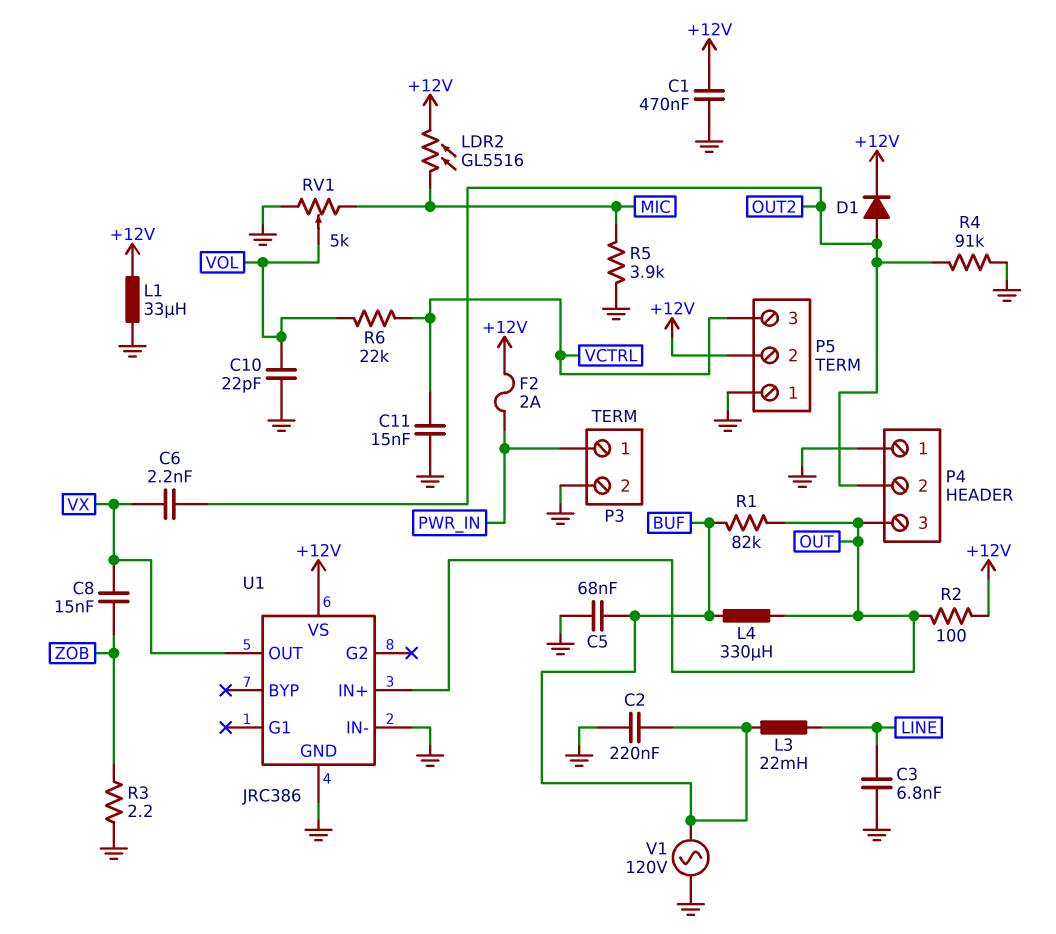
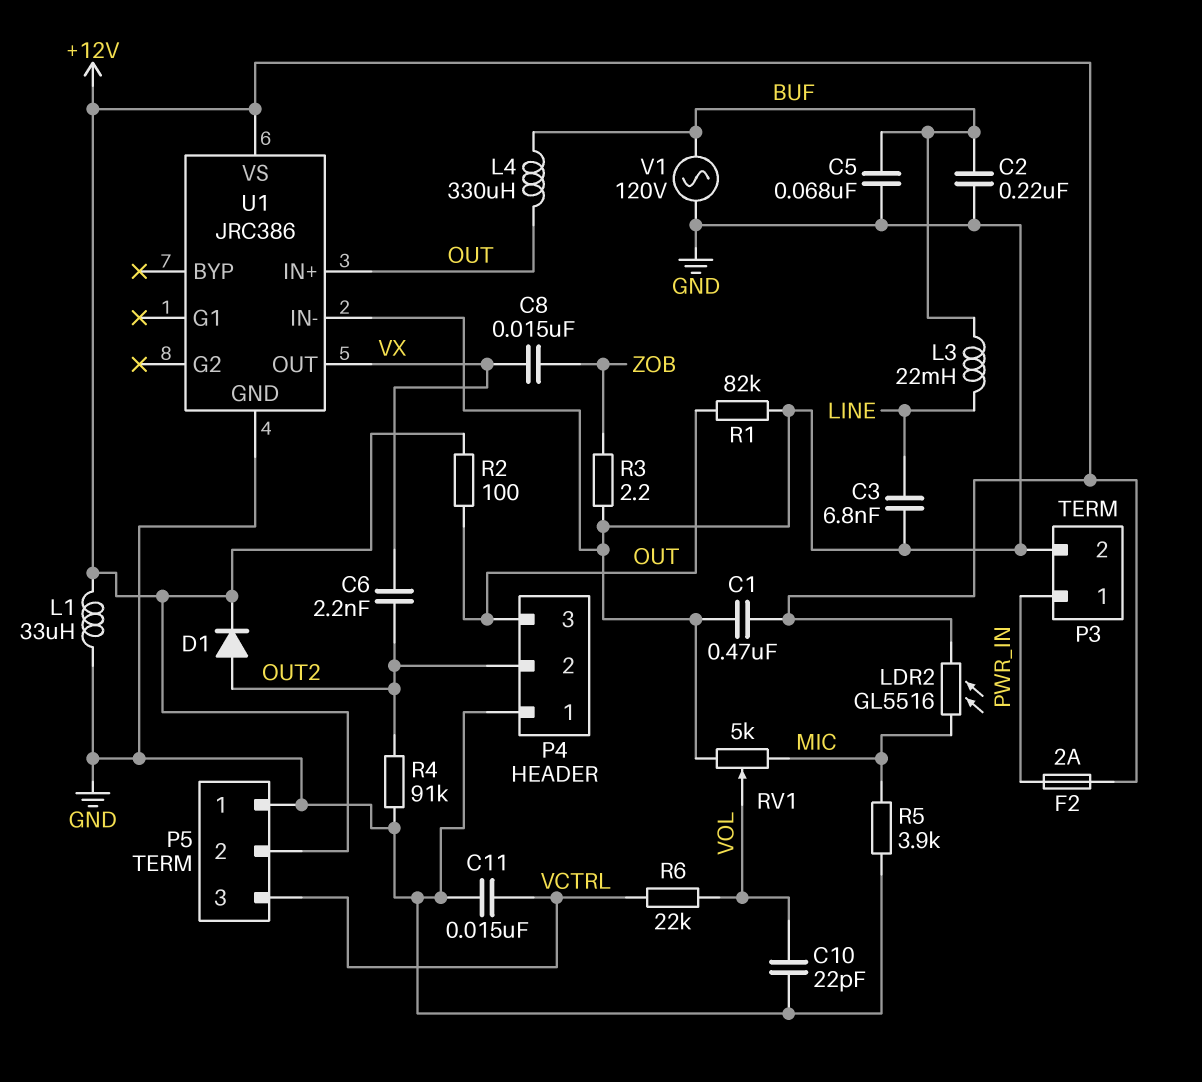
R1: 82k (BUF, OUT) -> 82k (GND, OUT)

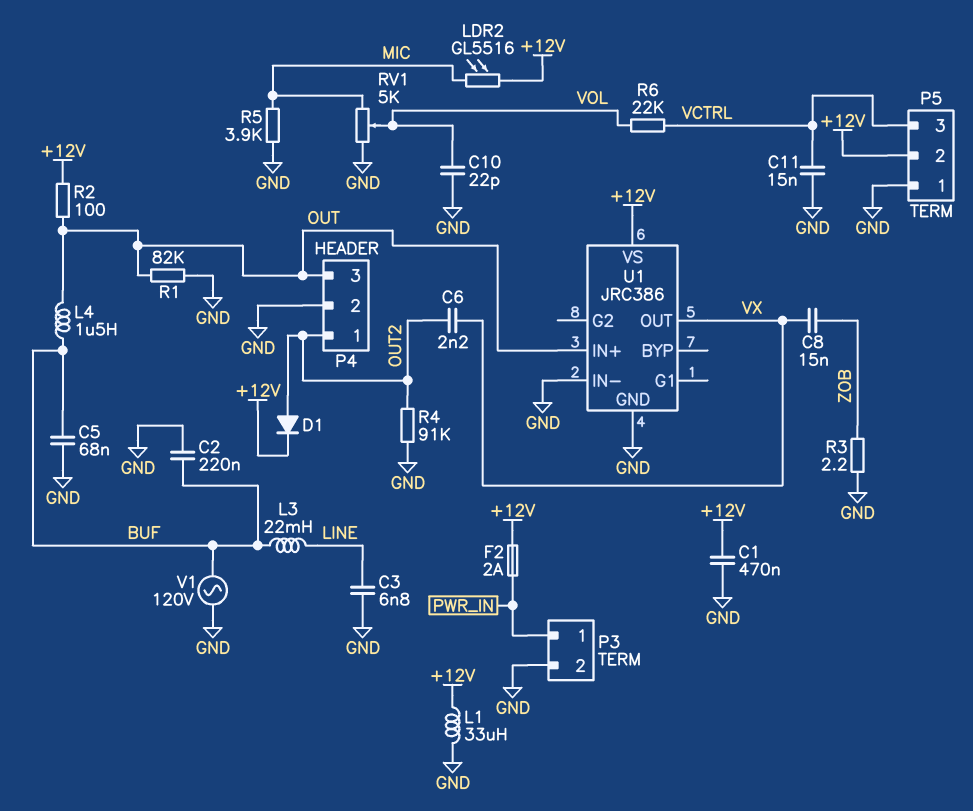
L4: 330uH (BUF, OUT) -> 1.5uH (BUF, OUT)
P4 pin 1: GND -> OUT2
P4 pin 2: OUT2 -> GND

